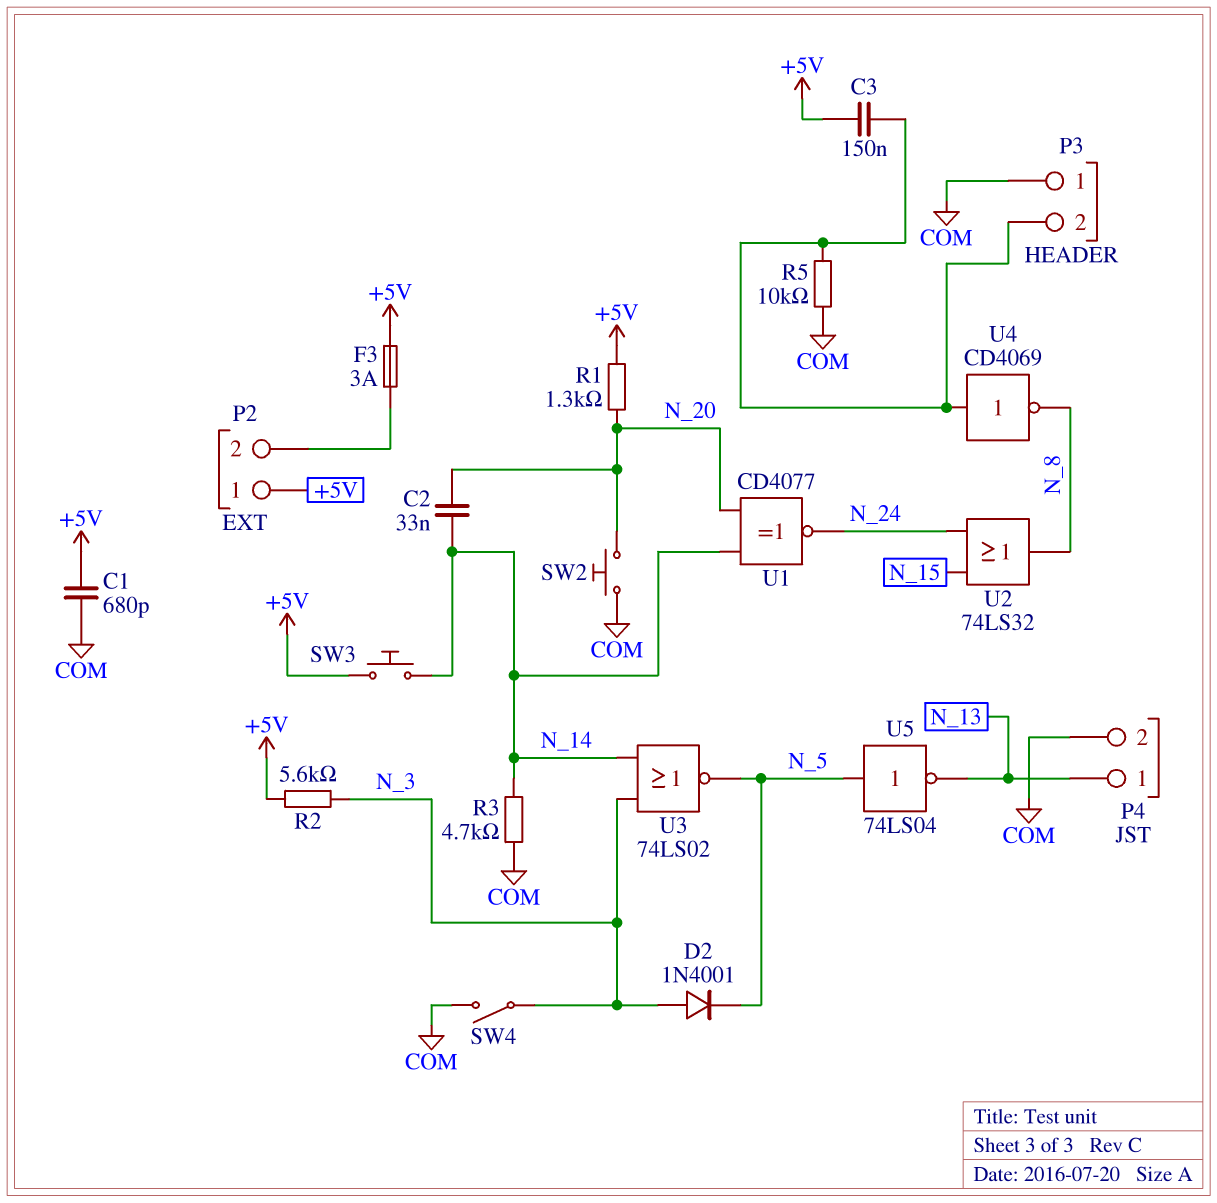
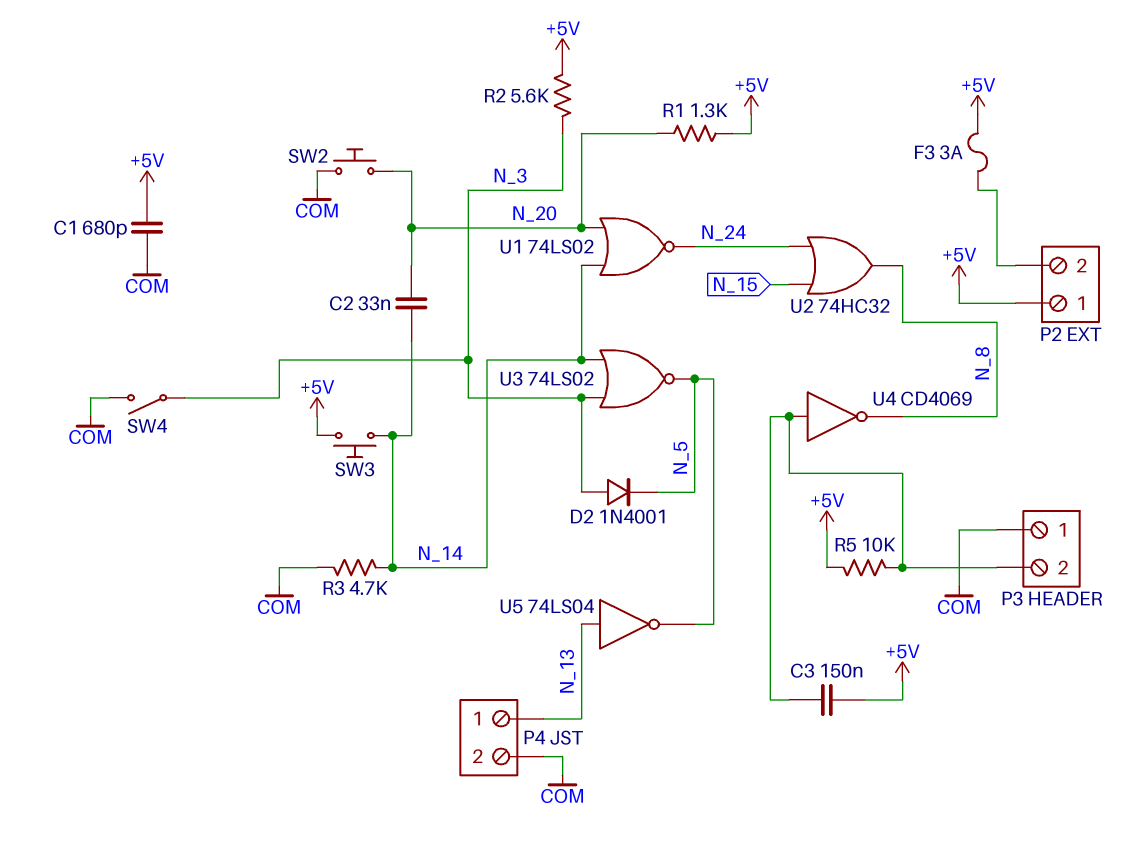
R5: 10k (COM, P3/2) -> 10k (+5V, P3/2)
U1: XNOR CD4077 (in N_14, in N_20, out N_24) -> NOR 74LS02 (in N_14, in N_20, out N_24)
U2: OR 74LS32 (in N_15, in N_24, out N_8) -> OR 74HC32 (in N_15, in N_24, out N_8)
U5: NOT 74LS04 (in N_5, out N_13) -> NOT 74LS04 (in N_13, out N_5)

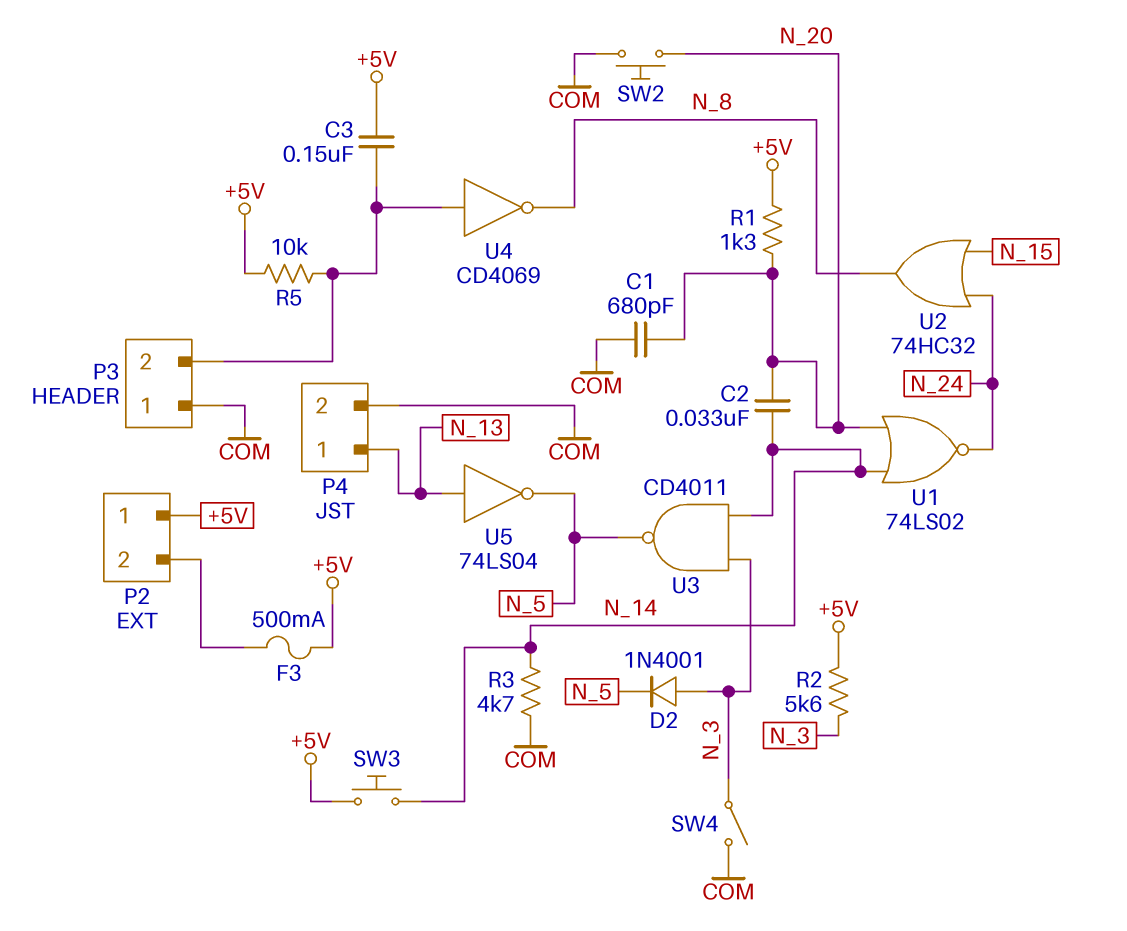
C1: 680pF (+5V, COM) -> 680pF (COM, N_20)
F3: 3A (+5V, P2/2) -> 500mA (+5V, P2/2)
U3: NOR 74LS02 (in N_3, in N_14, out N_5) -> NAND CD4011 (in N_3, in N_14, out N_5)

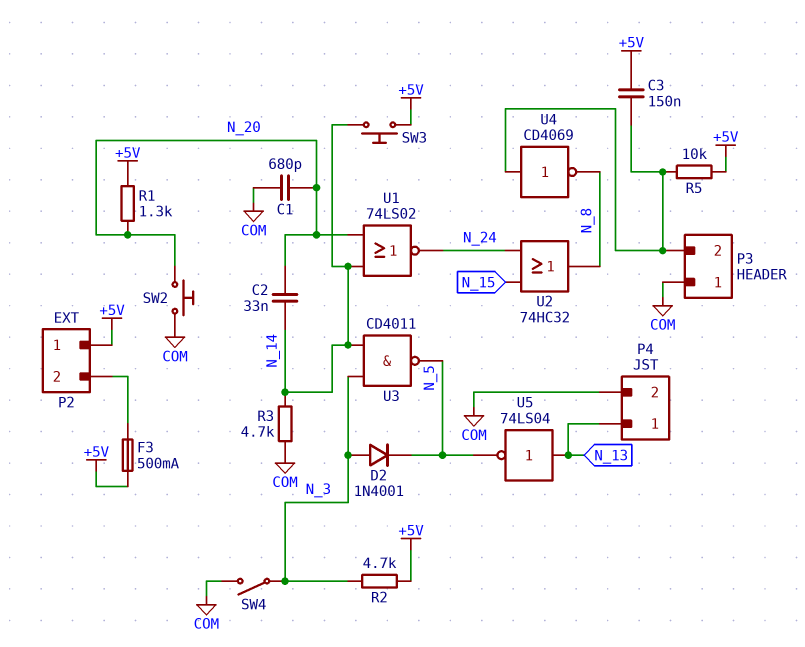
R2: 5.6k (+5V, N_3) -> 4.7k (+5V, N_3)

